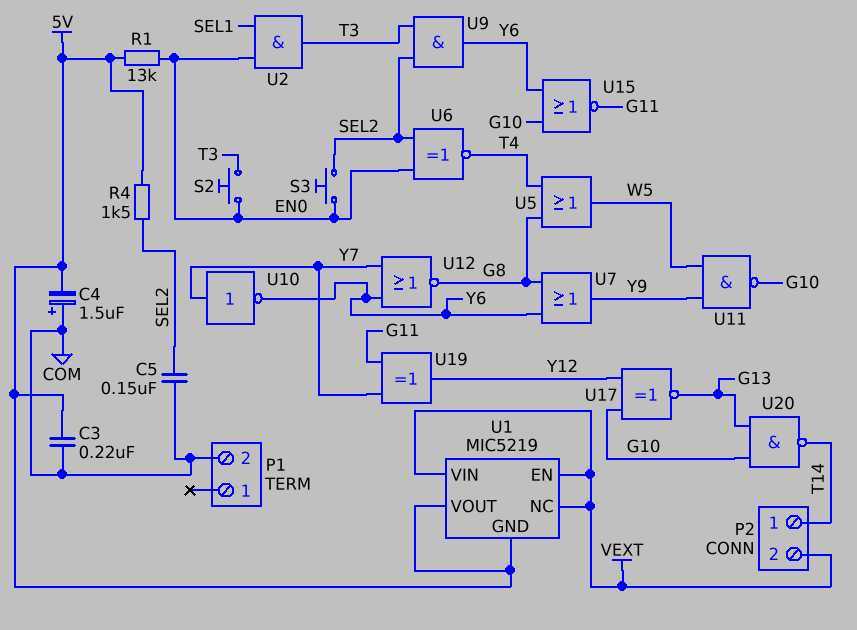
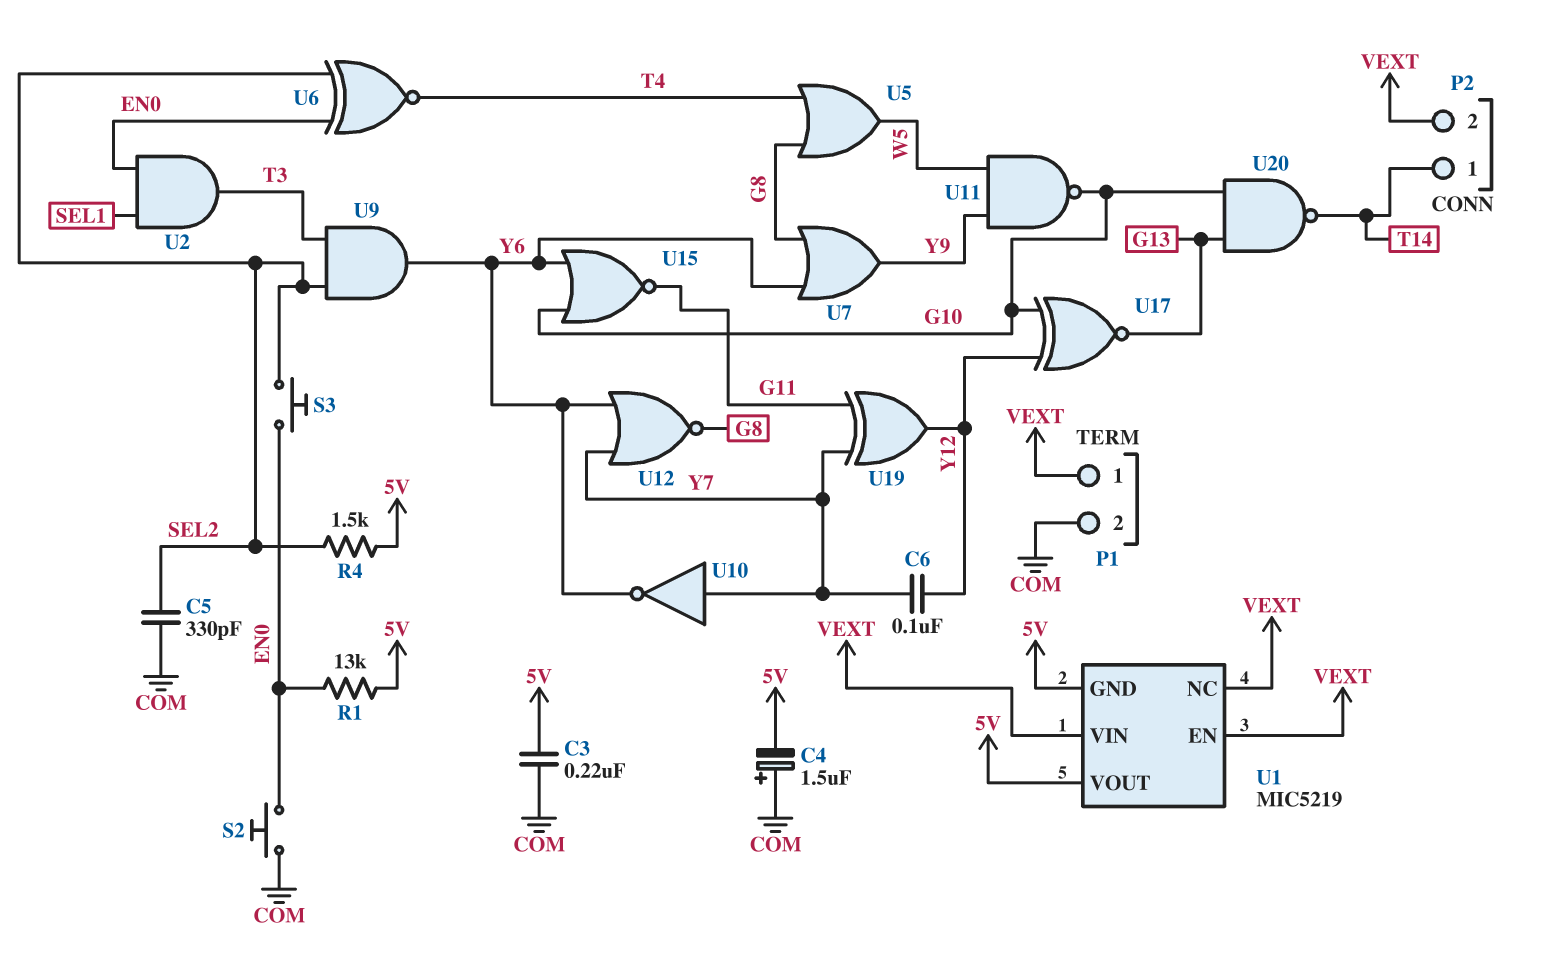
C5: 150nF (COM, SEL2) -> 330pF (COM, SEL2)
C6: none -> 100nF (Y7, Y12)
P1 pin 1: none -> VEXT
S2: button (EN0, T3) -> button (COM, EN0)

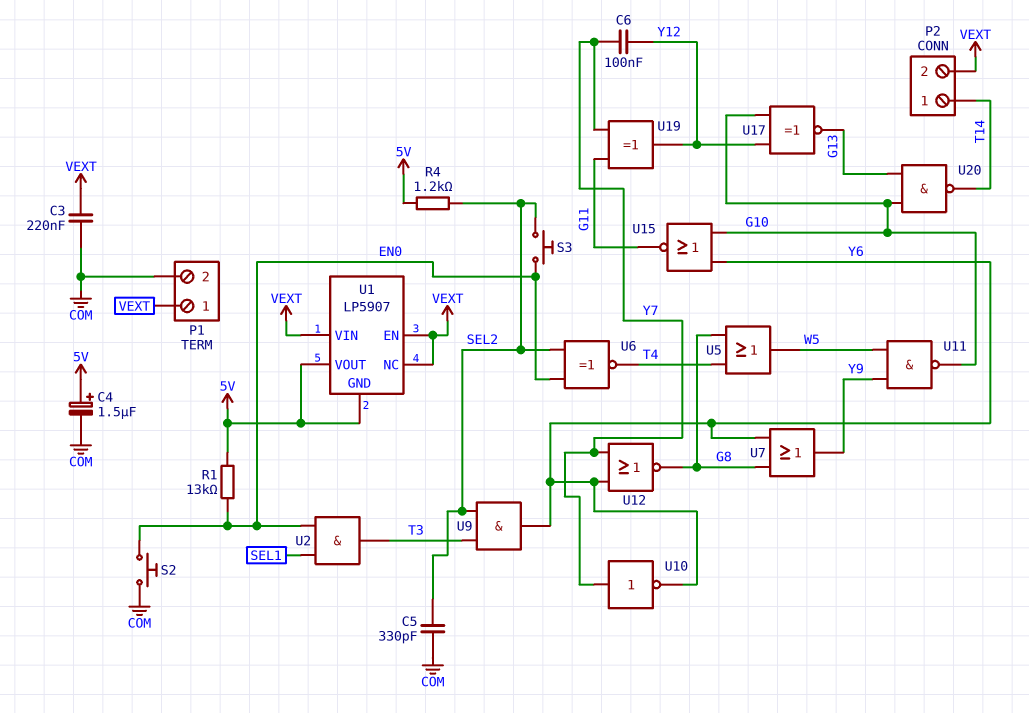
C3: 220nF (5V, COM) -> 220nF (COM, VEXT)
C4: 1.5uF (plus COM, minus 5V) -> 1.5uF (plus 5V, minus COM)
R4: 1.5k (5V, SEL2) -> 1.2k (5V, SEL2)
U1: MIC5219 -> LP5907

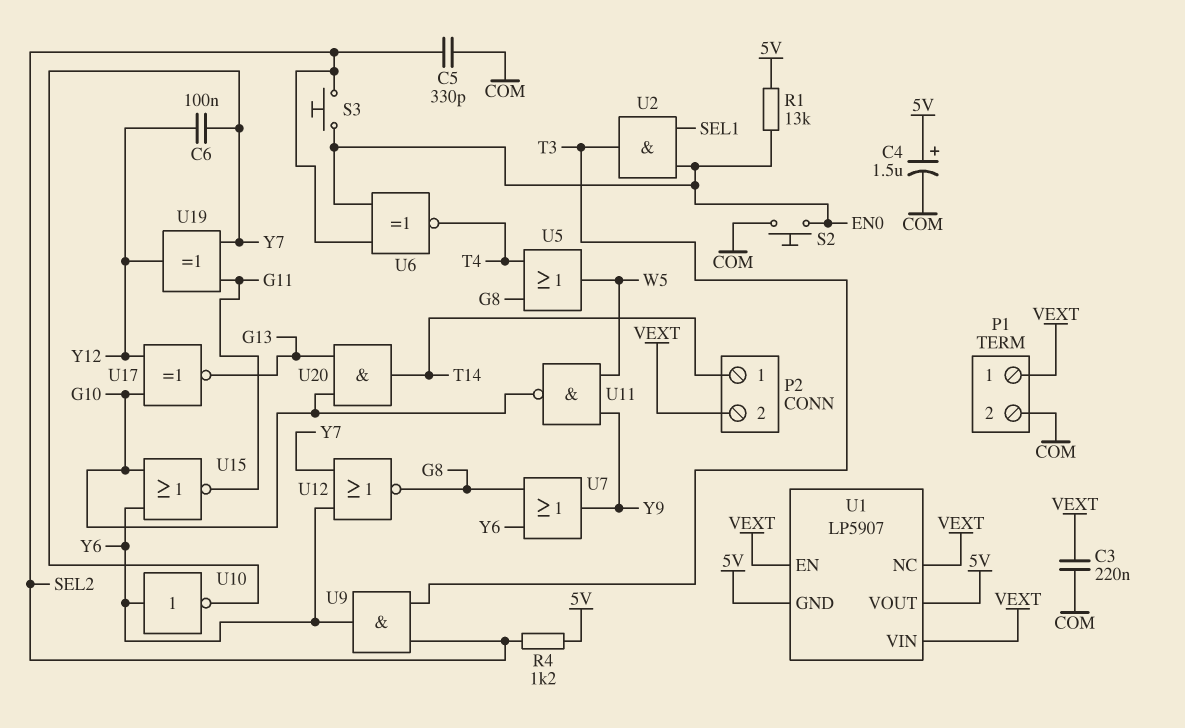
U10: NOT (in Y7, out Y6) -> NOT (in Y6, out Y7)
U20: NAND (in G10, in G13, out T14) -> AND (in G10, in G13, out T14)

